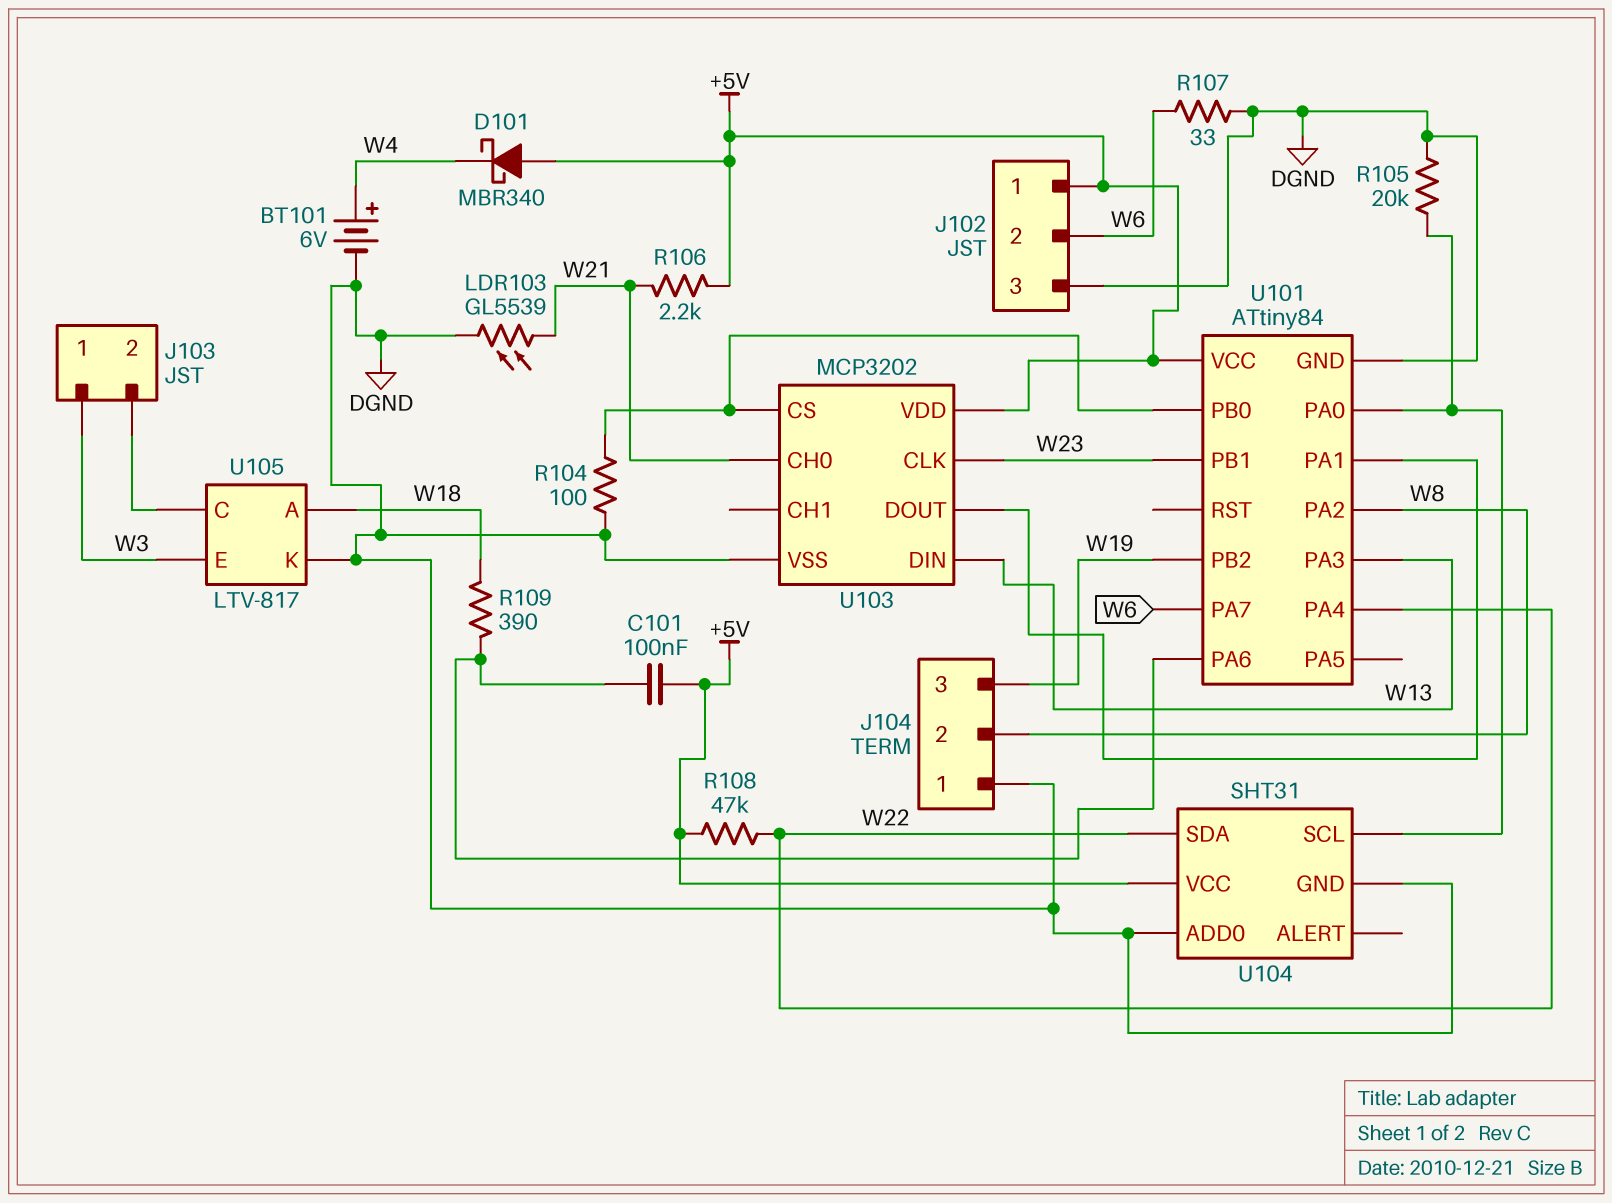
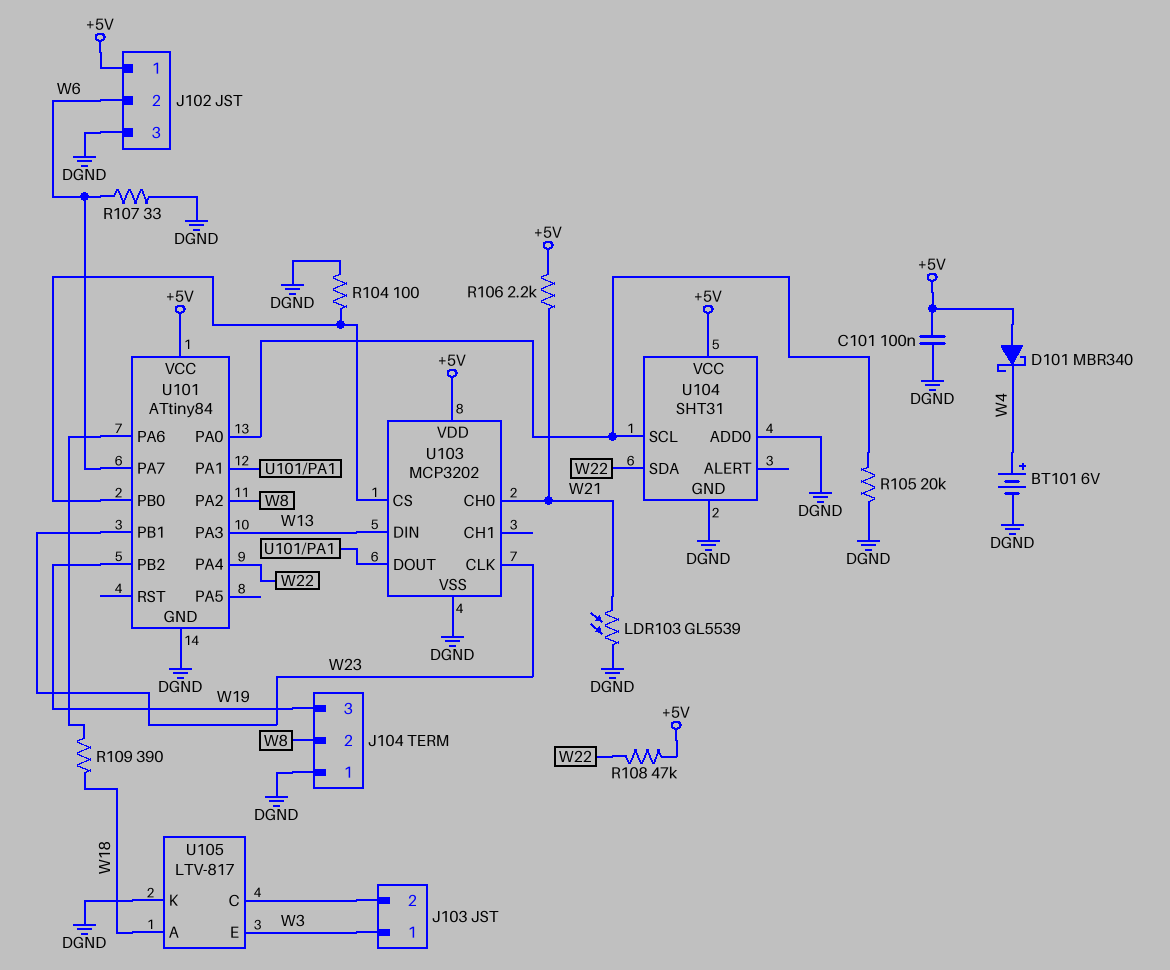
C101: 100nF (+5V, U101/PA6) -> 100nF (+5V, DGND)

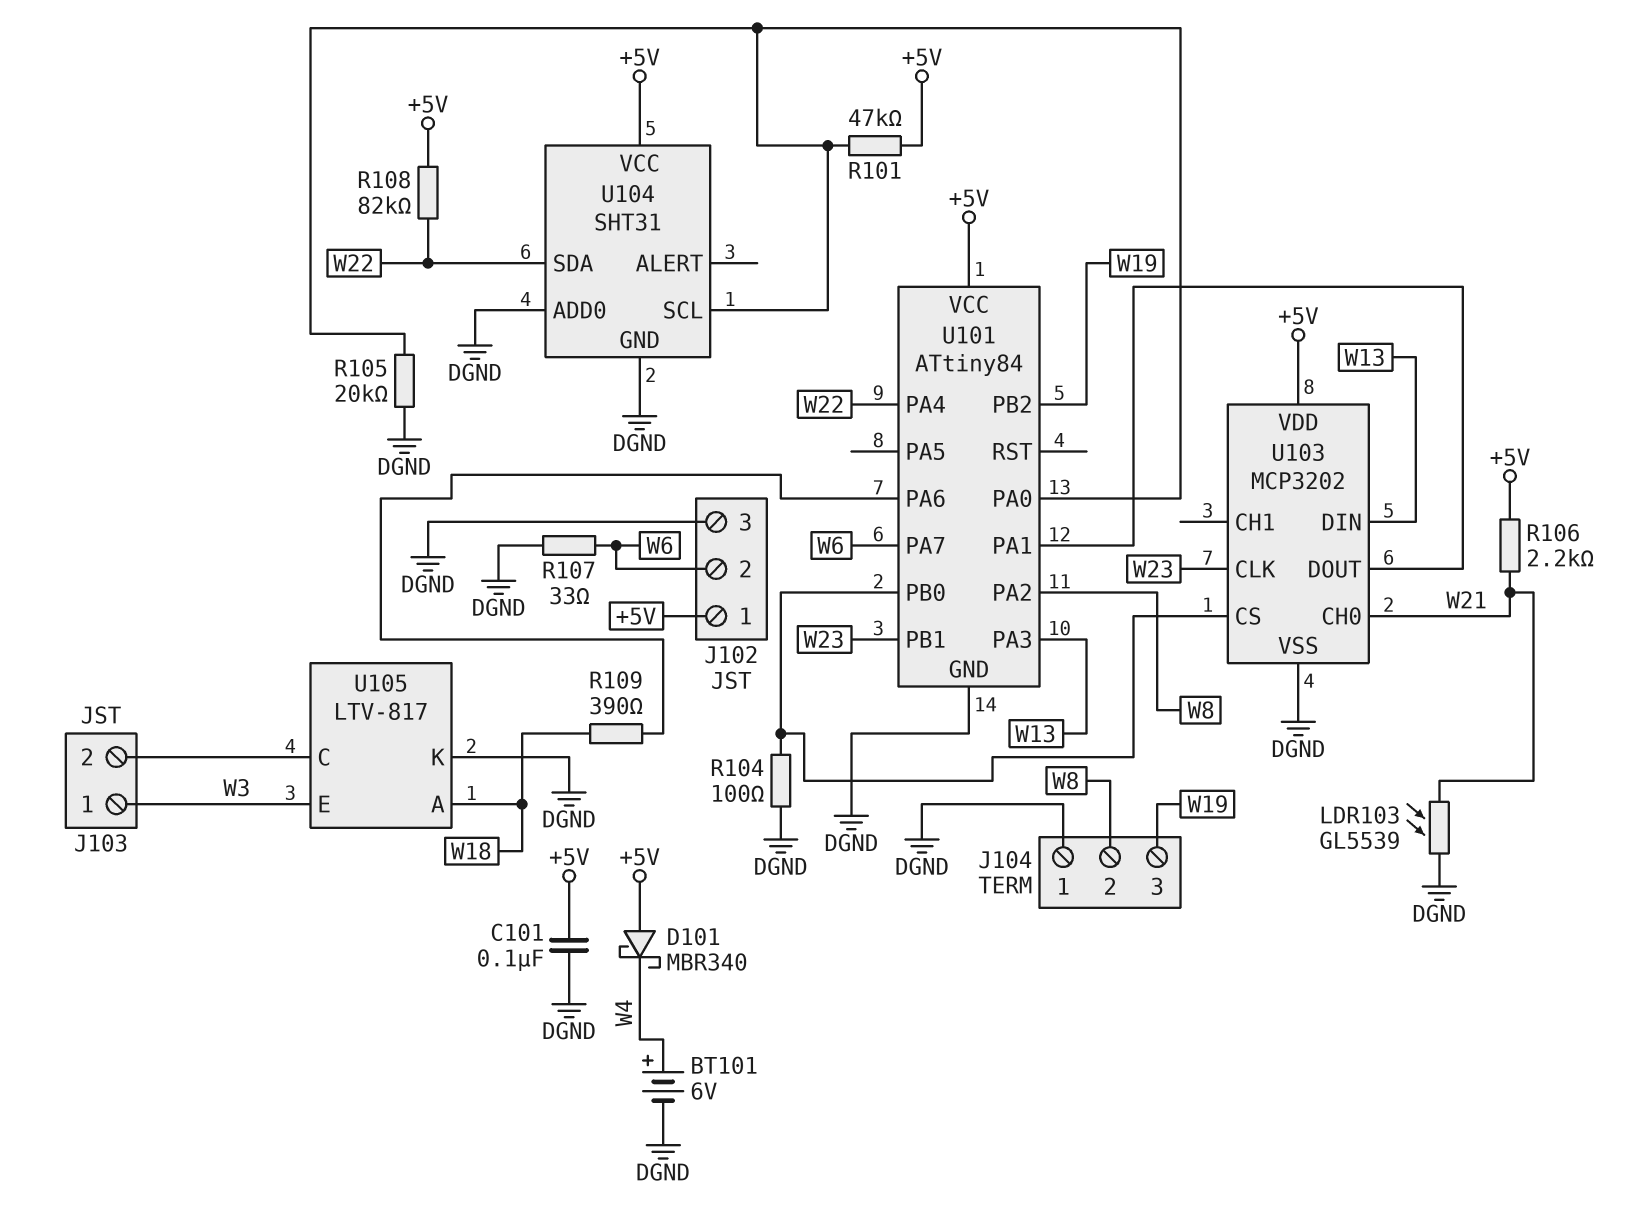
R101: none -> 47k (+5V, U101/PA0)
R108: 47k (+5V, W22) -> 82k (+5V, W22)

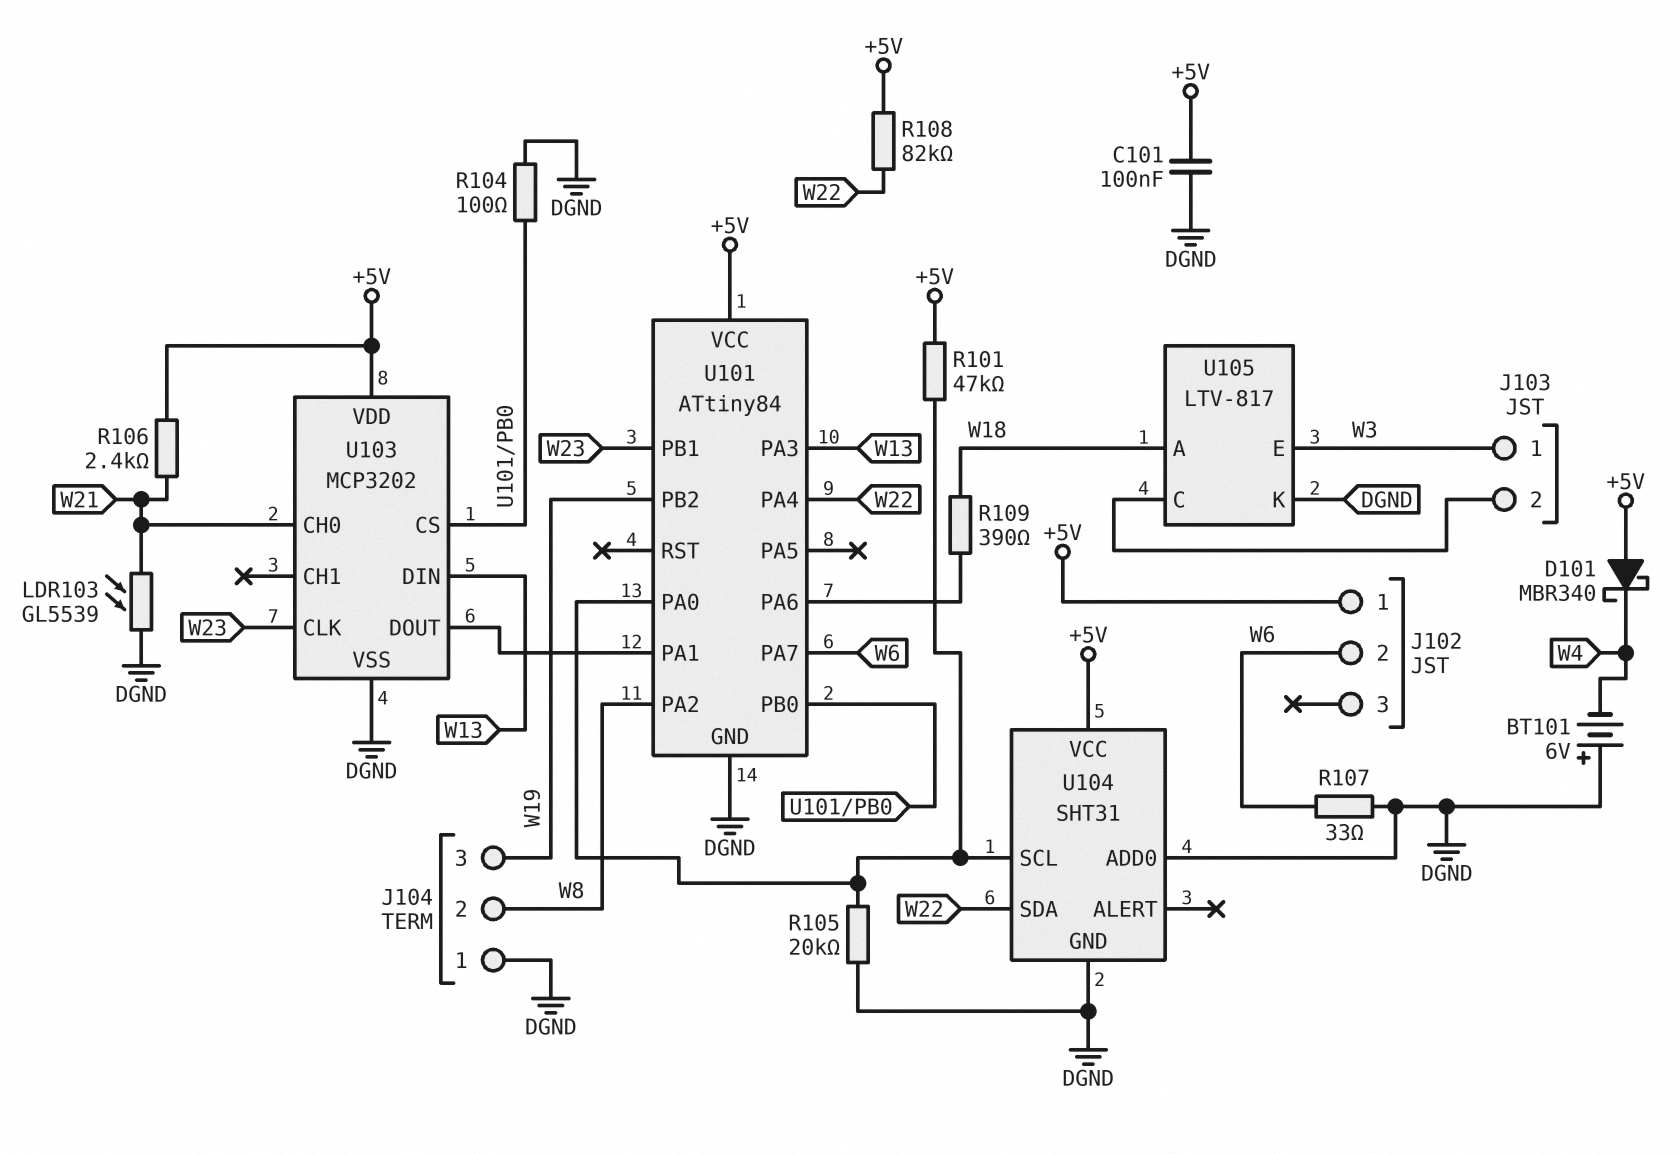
BT101: 6V (plus W4, minus DGND) -> 6V (plus DGND, minus W4)
J102 pin 3: DGND -> none
R106: 2.2k (+5V, W21) -> 2.4k (+5V, W21)

